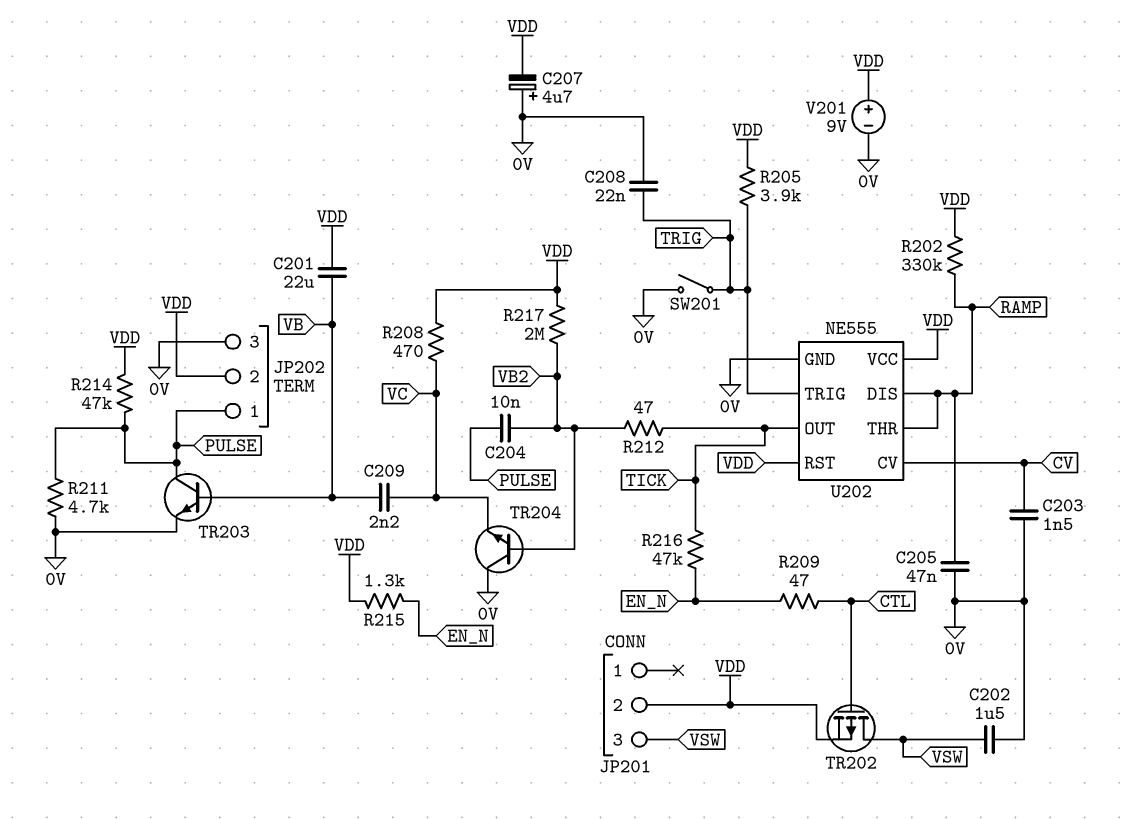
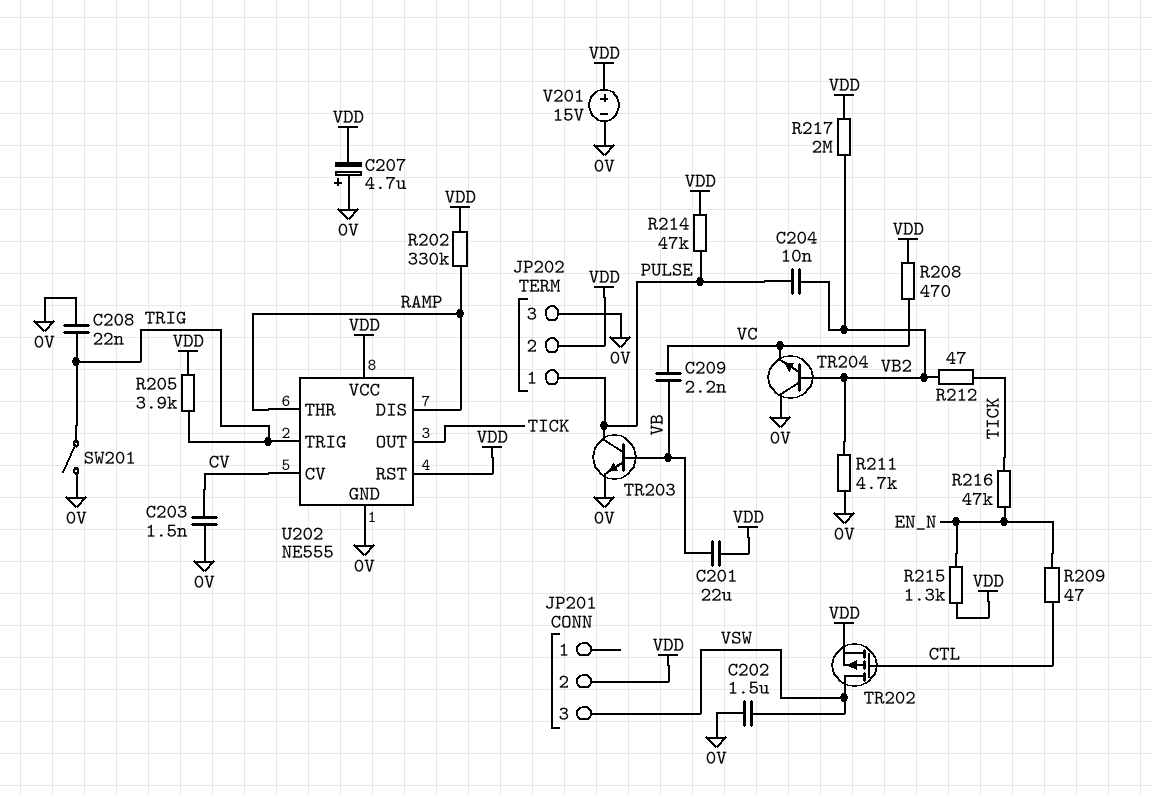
C205: 47nF (0V, RAMP) -> none
R211: 4.7k (0V, PULSE) -> 4.7k (0V, VB2)
V201: 9V (plus VDD, minus 0V) -> 15V (plus VDD, minus 0V)

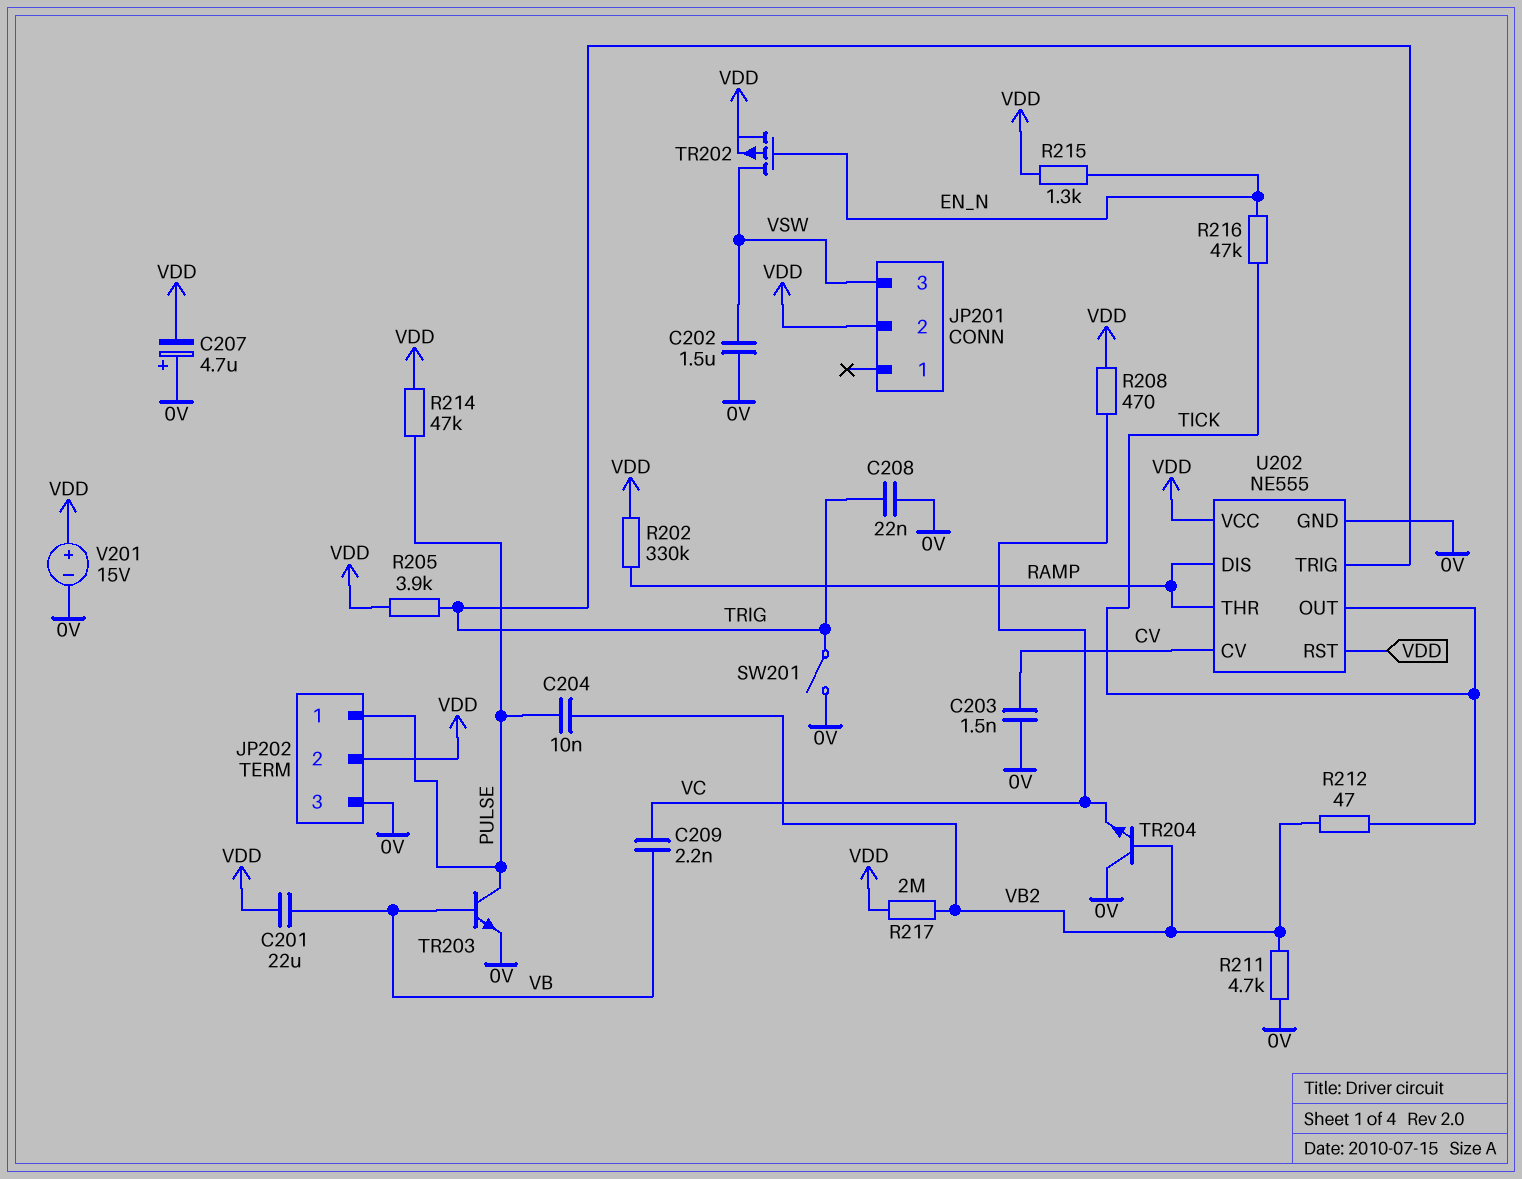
R209: 47 (CTL, EN_N) -> none
TR202: PMOS (G CTL, D VSW, S VDD) -> PMOS (G EN_N, D VSW, S VDD)

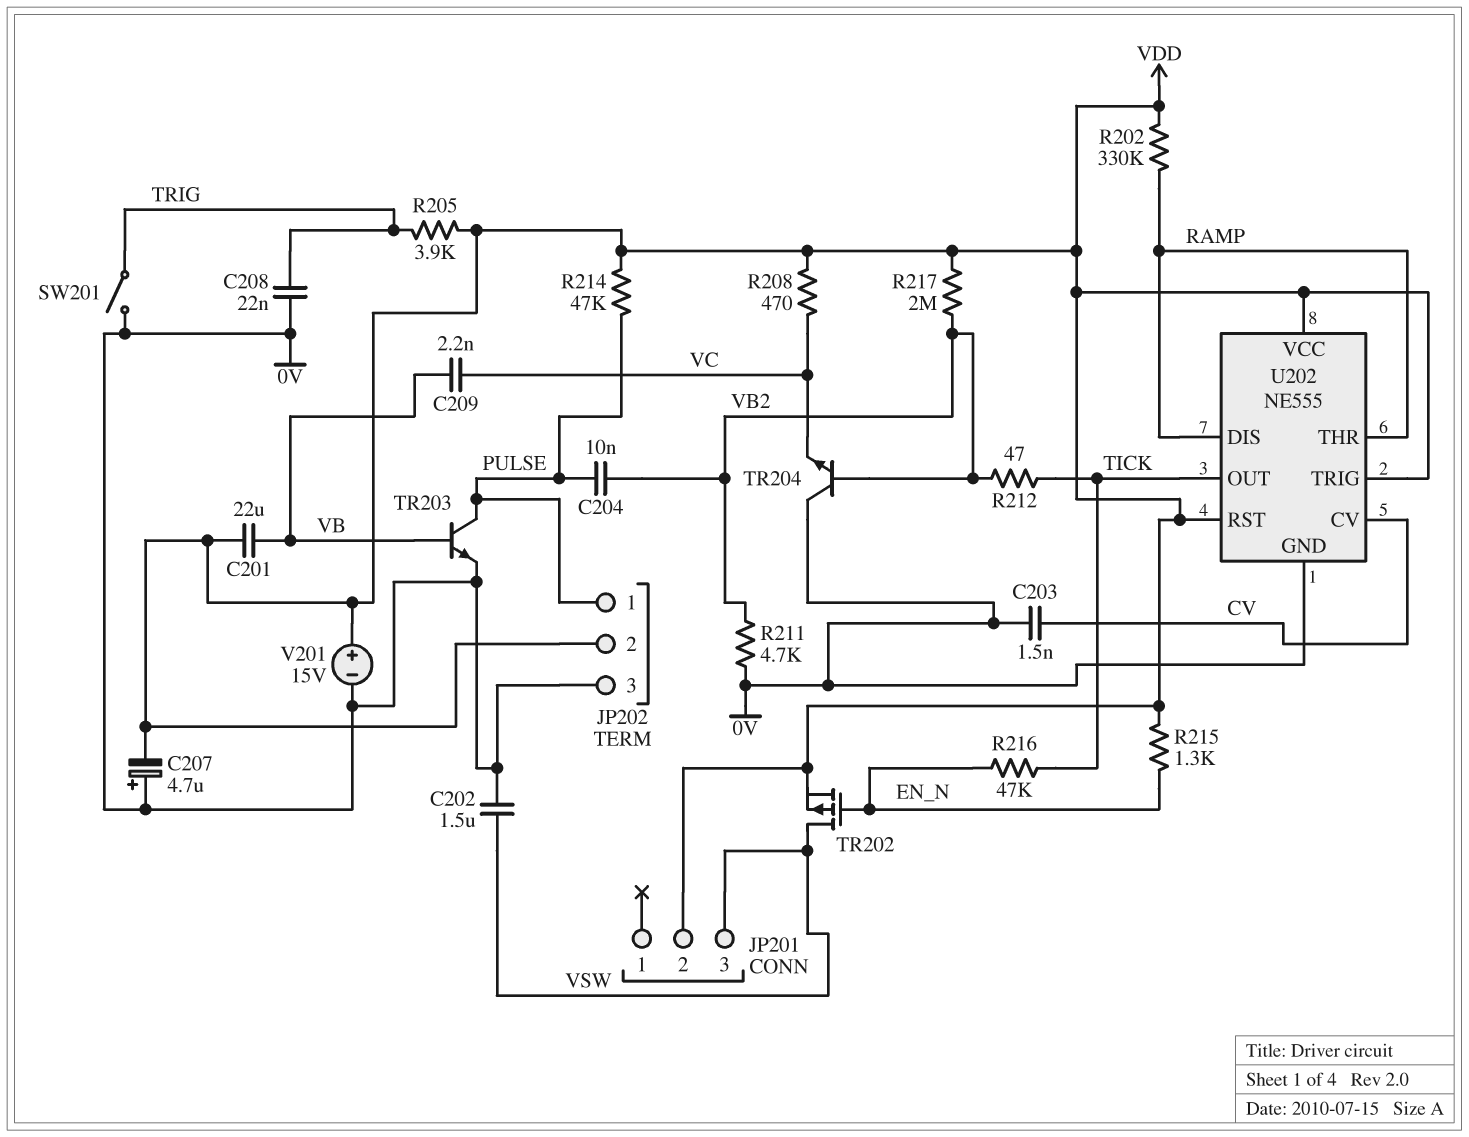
U202 pin TRIG: TRIG -> VDD

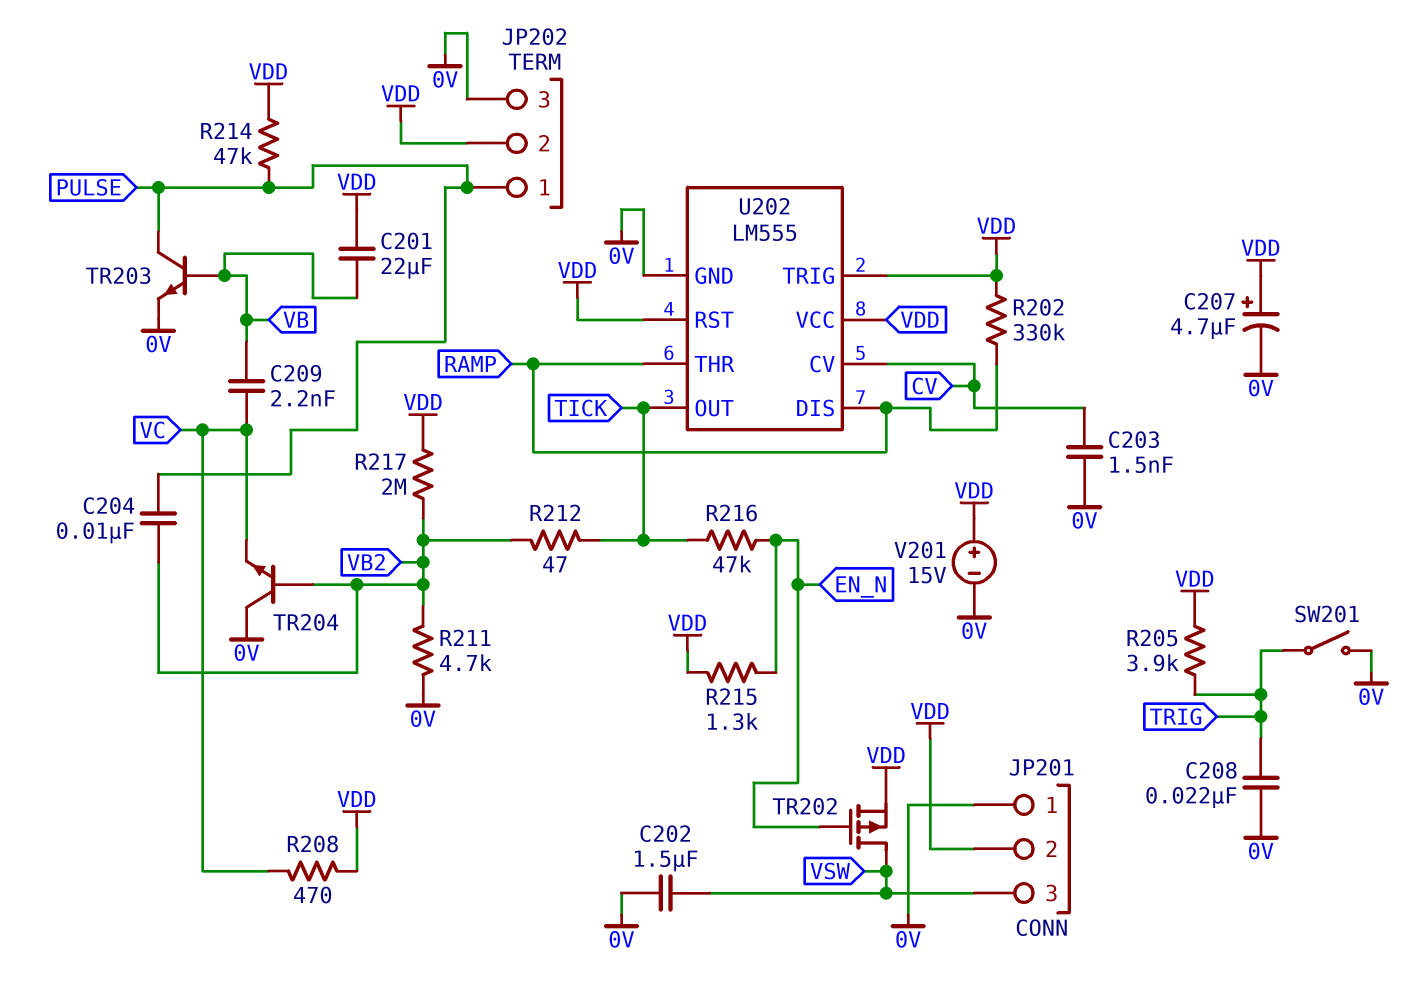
C207: 4.7uF (plus 0V, minus VDD) -> 4.7uF (plus VDD, minus 0V)
JP201 pin 1: none -> 0V
U202: NE555 -> LM555

